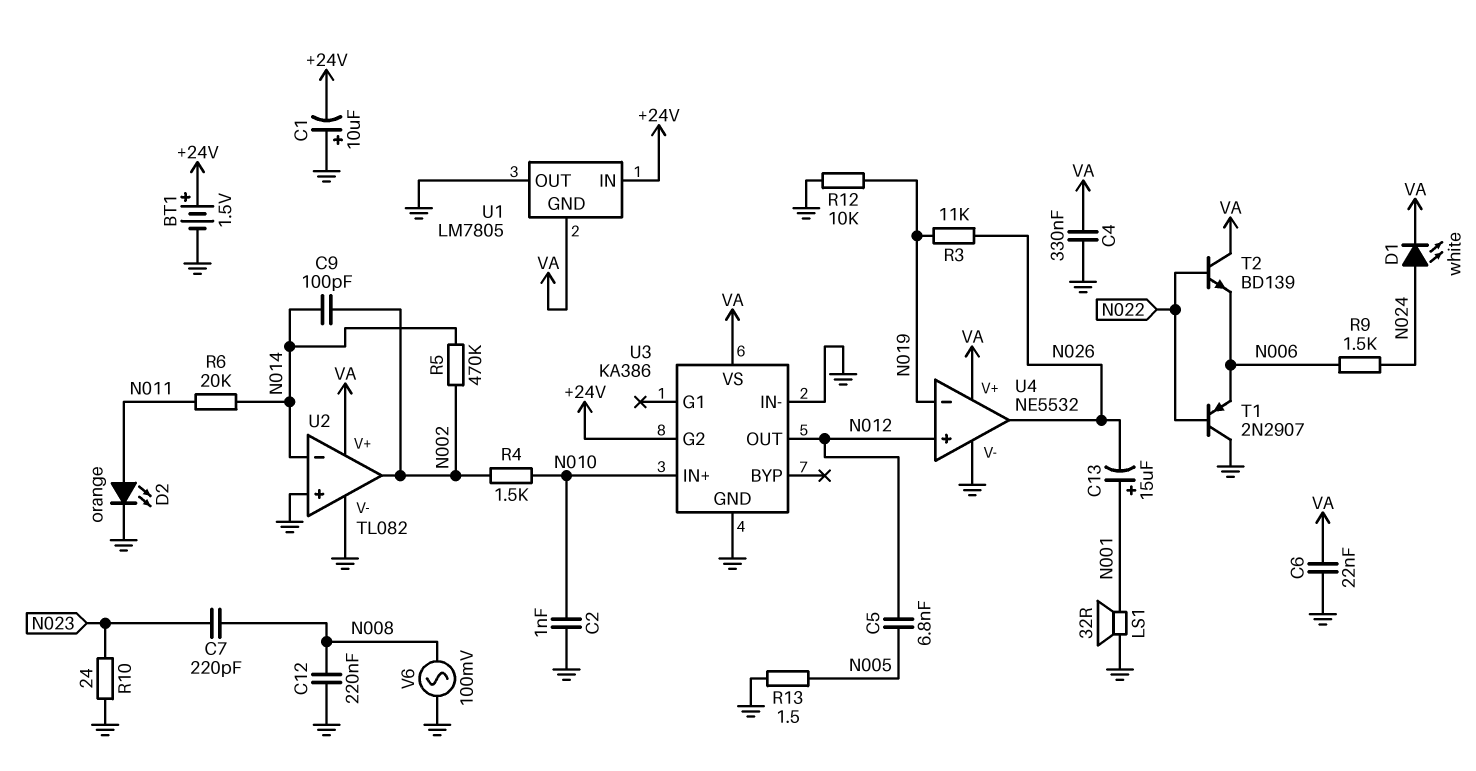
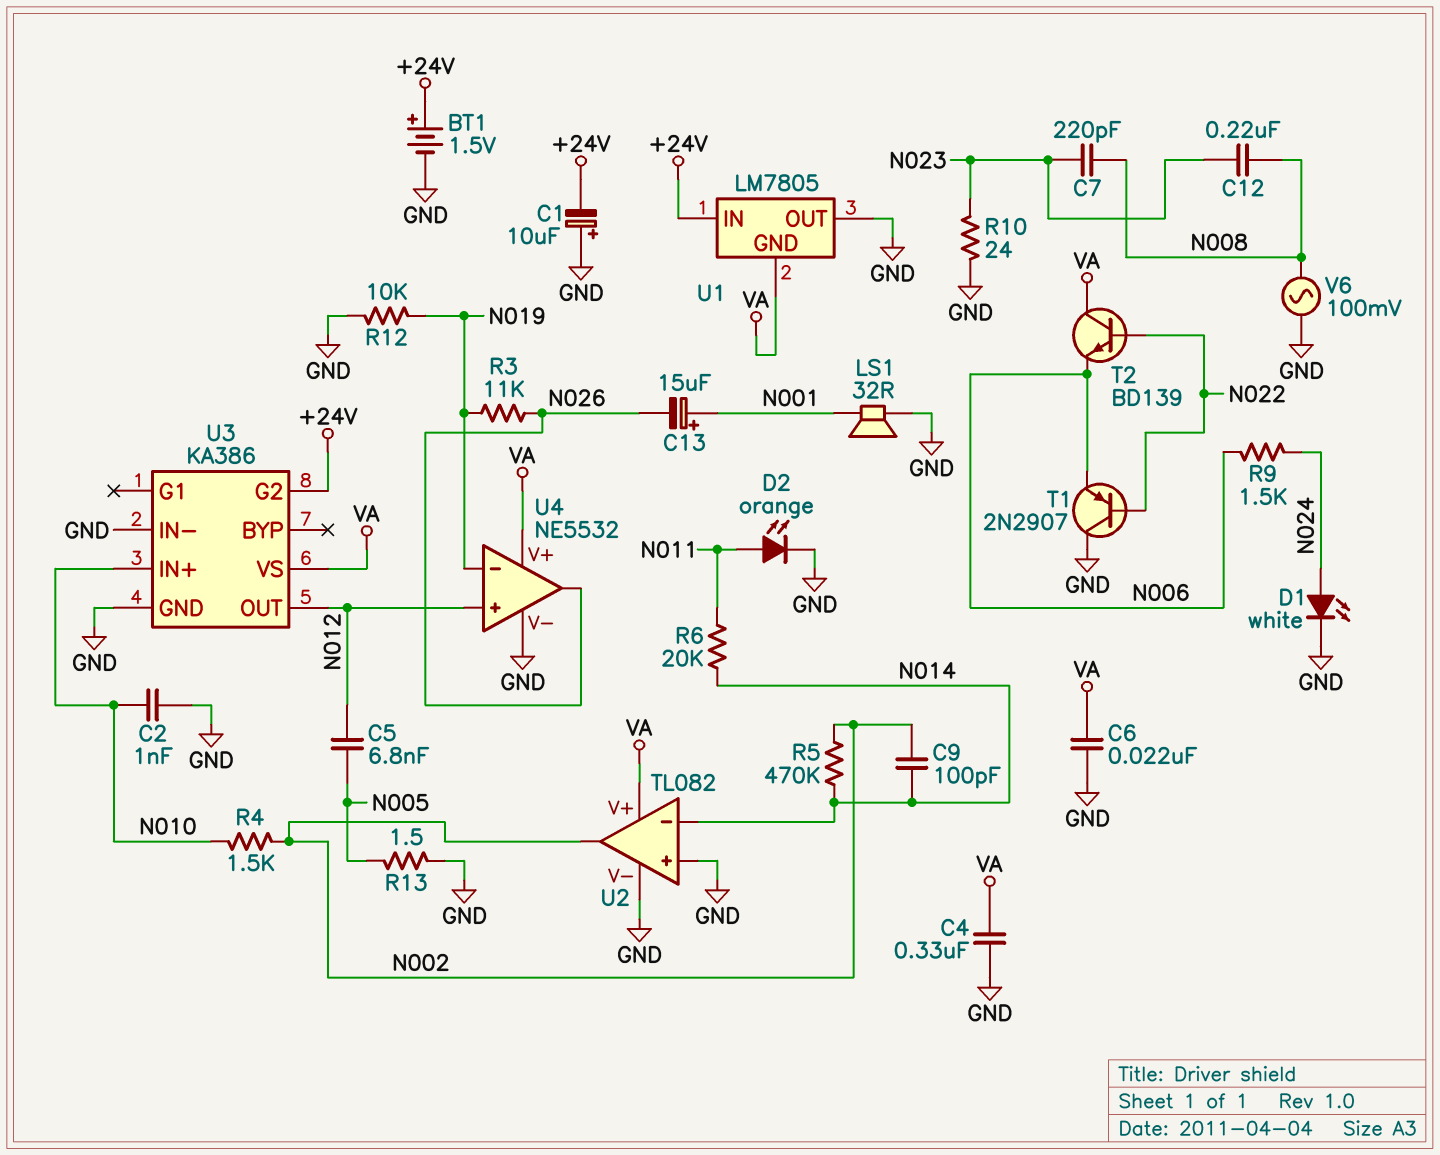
C12: 220nF (GND, N008) -> 220nF (N008, N023)
D1: LED white (A N024, K VA) -> LED white (A N024, K GND)

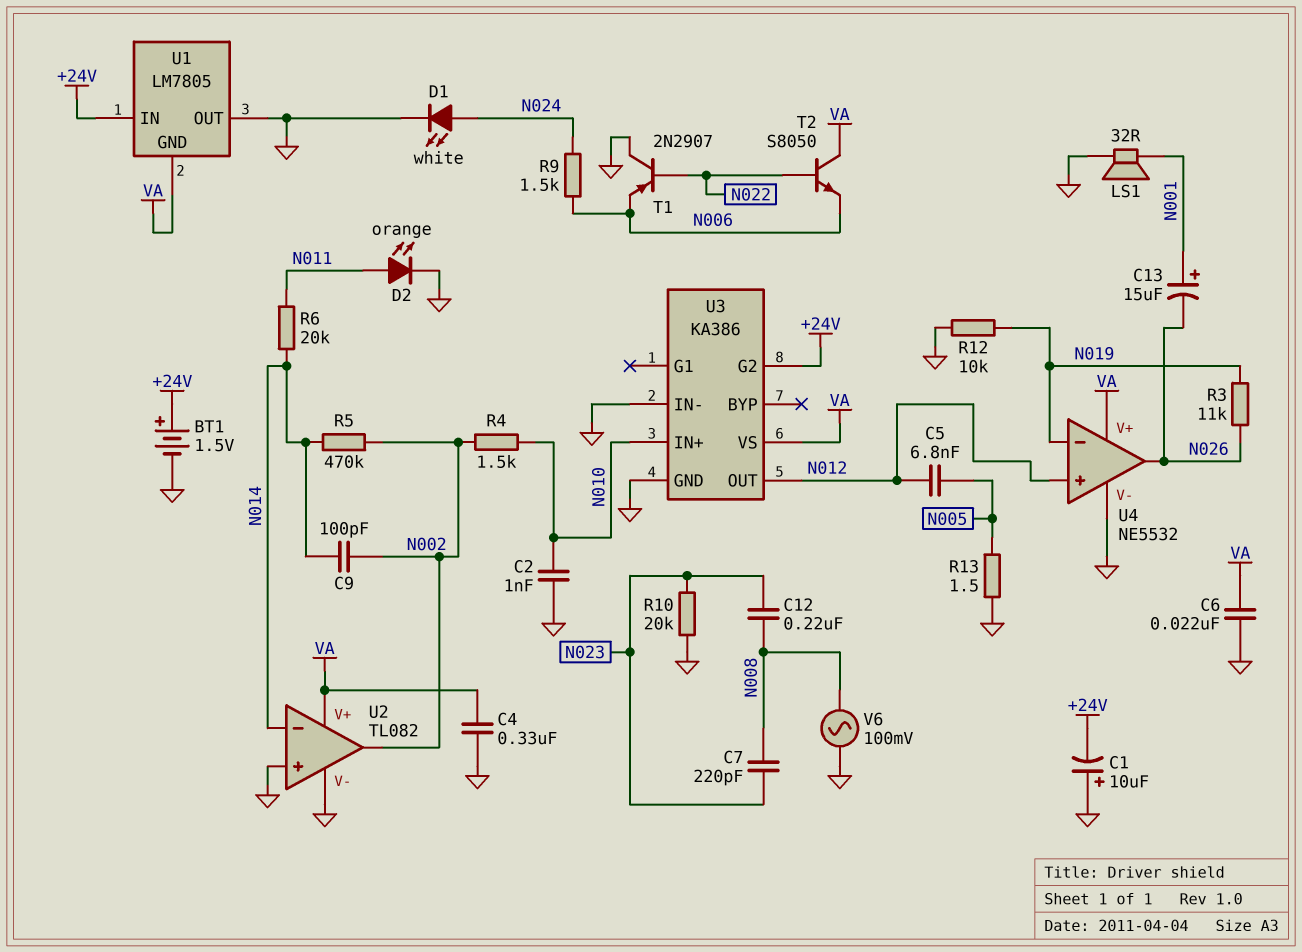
R10: 24 (GND, N023) -> 20k (GND, N023)
T2: NPN BD139 (B N022, C VA, E N006) -> NPN S8050 (B N022, C VA, E N006)

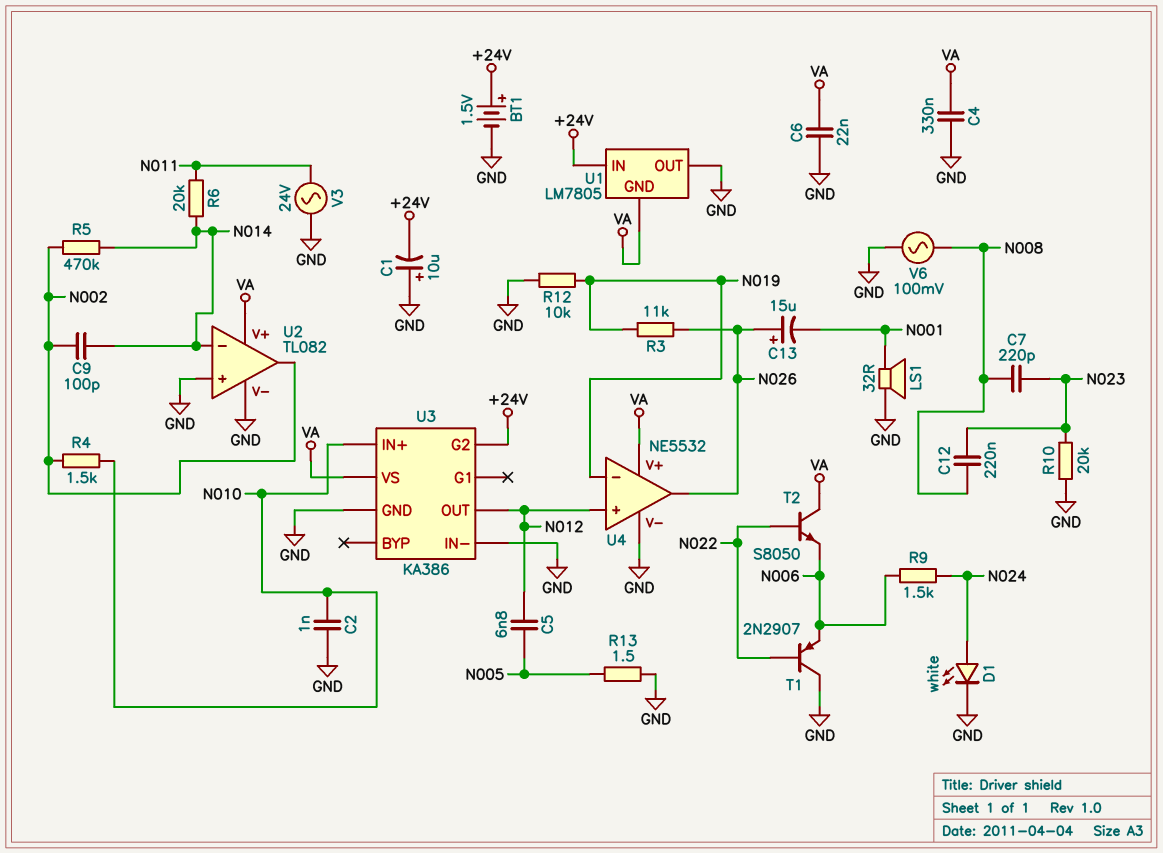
C13: 15uF (plus N001, minus N026) -> 15uF (plus N026, minus N001)
D2: LED orange (A N011, K GND) -> none
V3: none -> AC 24V (GND, N011)

